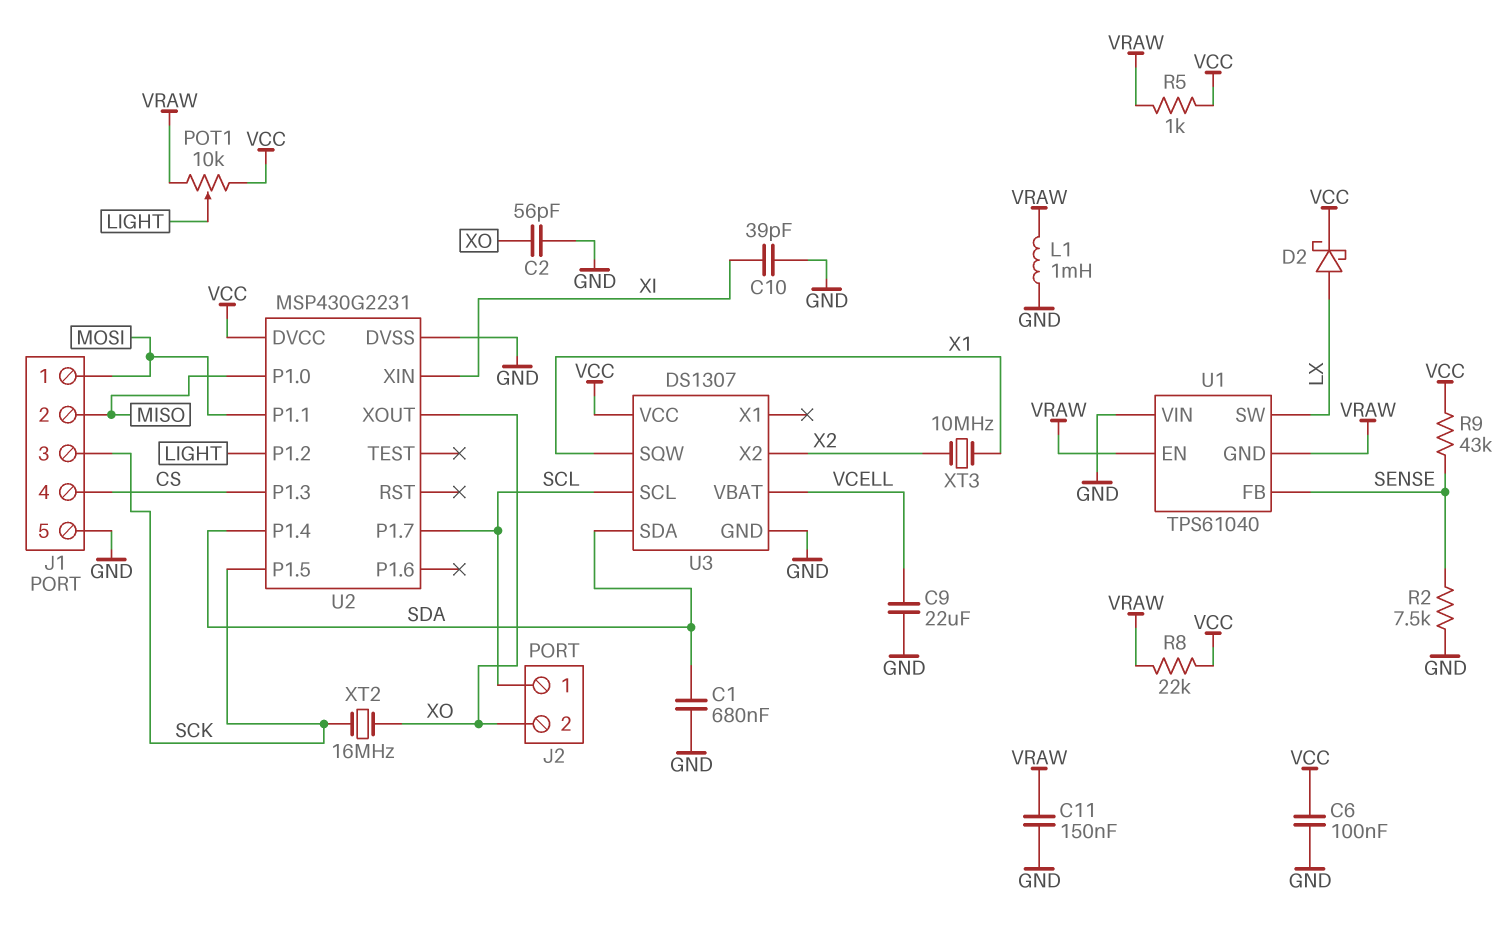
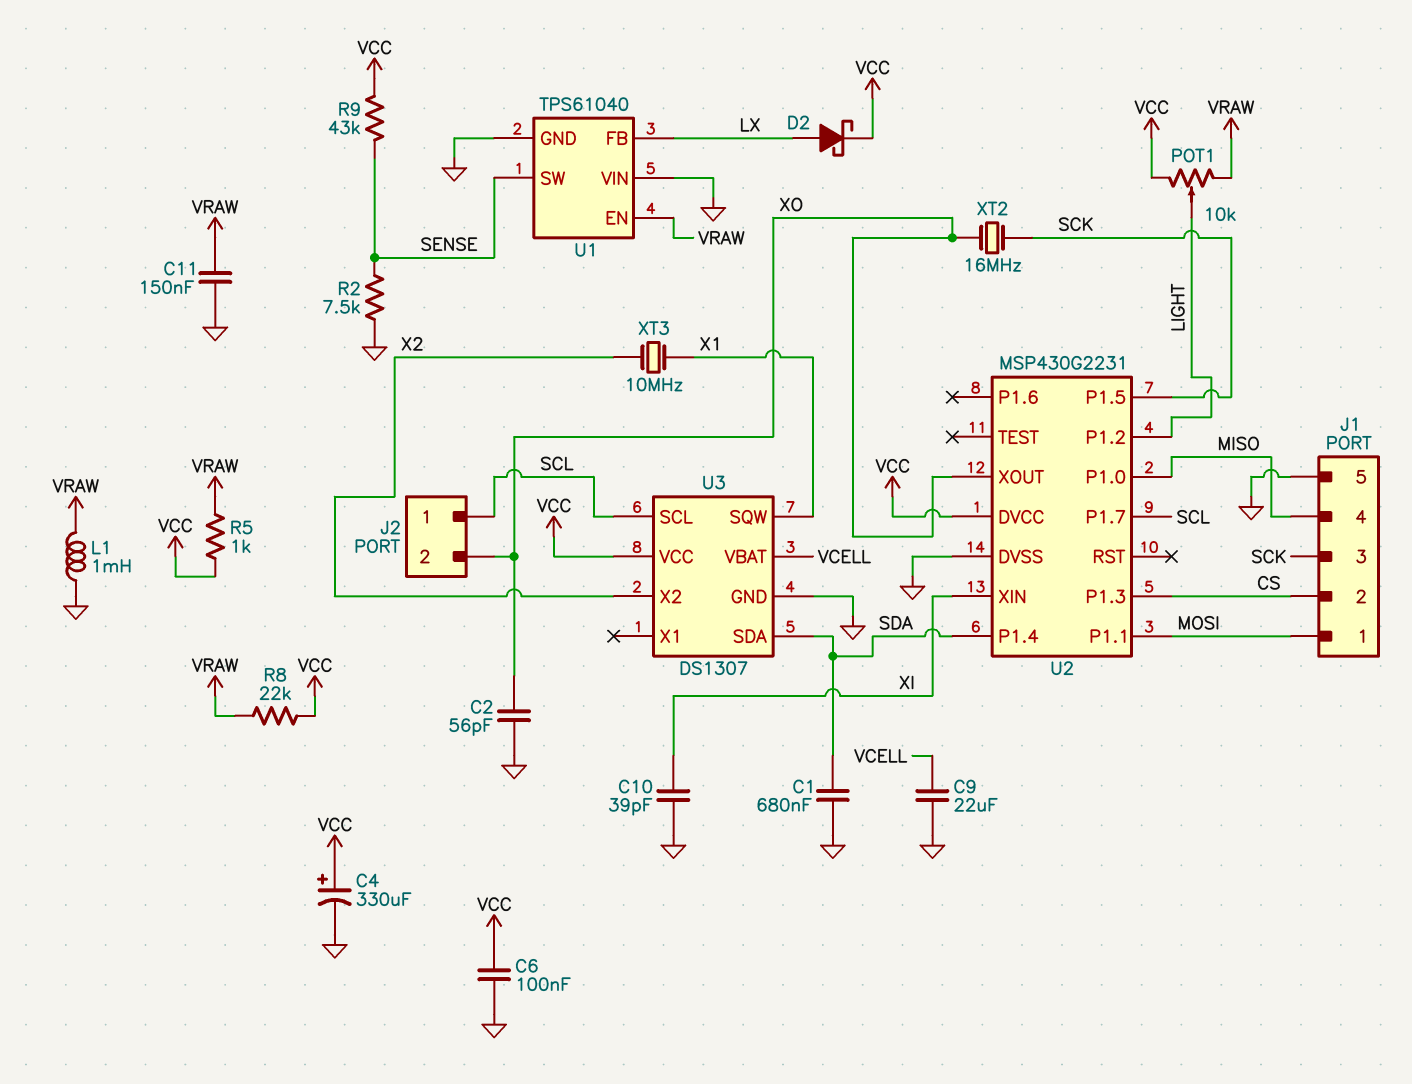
C4: none -> 330uF (plus VCC, minus GND)
J1 pin 2: MISO -> CS
J1 pin 4: CS -> MISO
U1 pin FB: SENSE -> LX
U1 pin GND: VRAW -> GND
U1 pin SW: LX -> SENSE

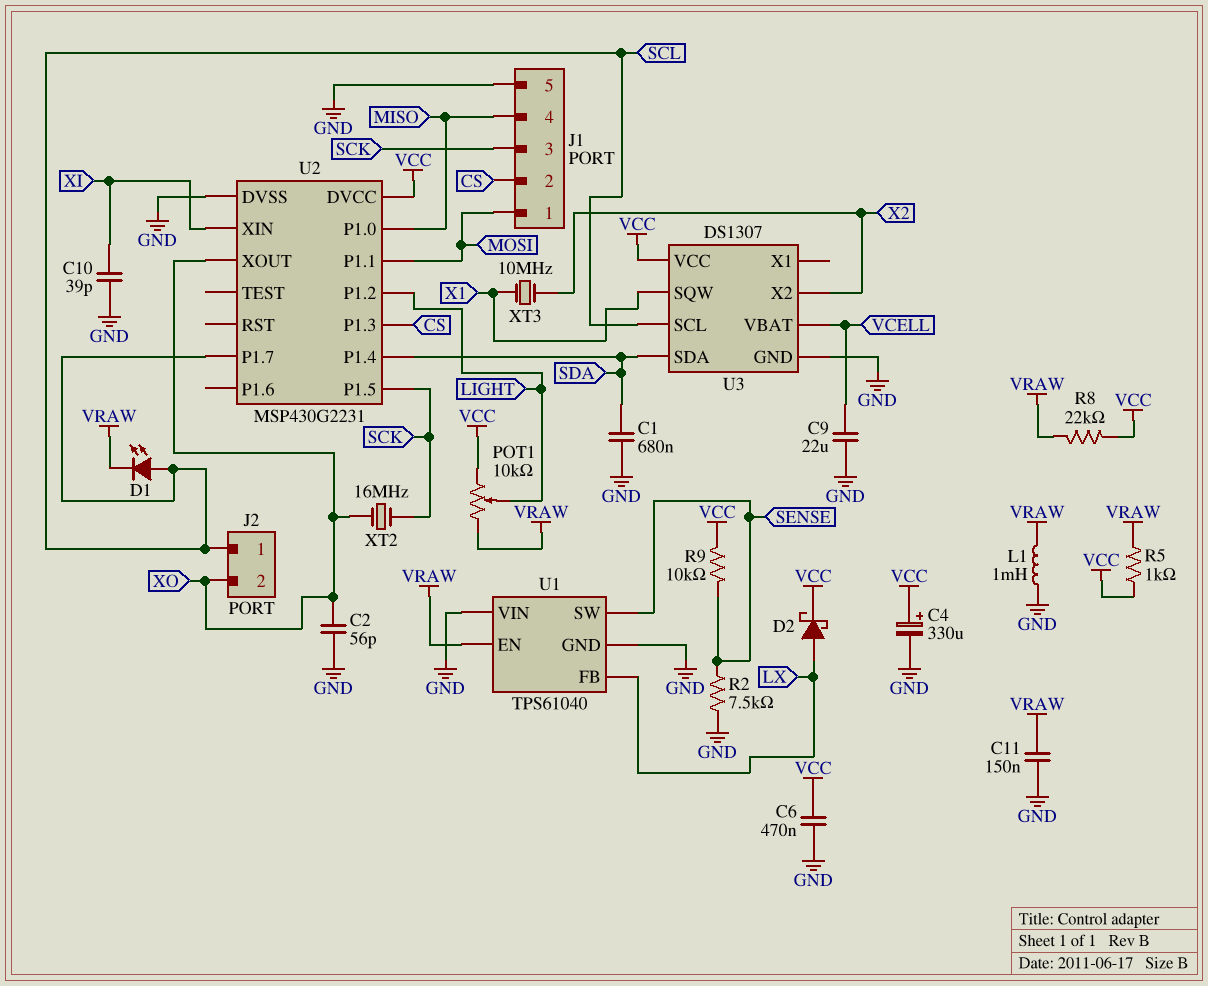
C6: 100nF (GND, VCC) -> 470nF (GND, VCC)
D1: none -> LED (A SCL, K VRAW)
R9: 43k (SENSE, VCC) -> 10k (SENSE, VCC)

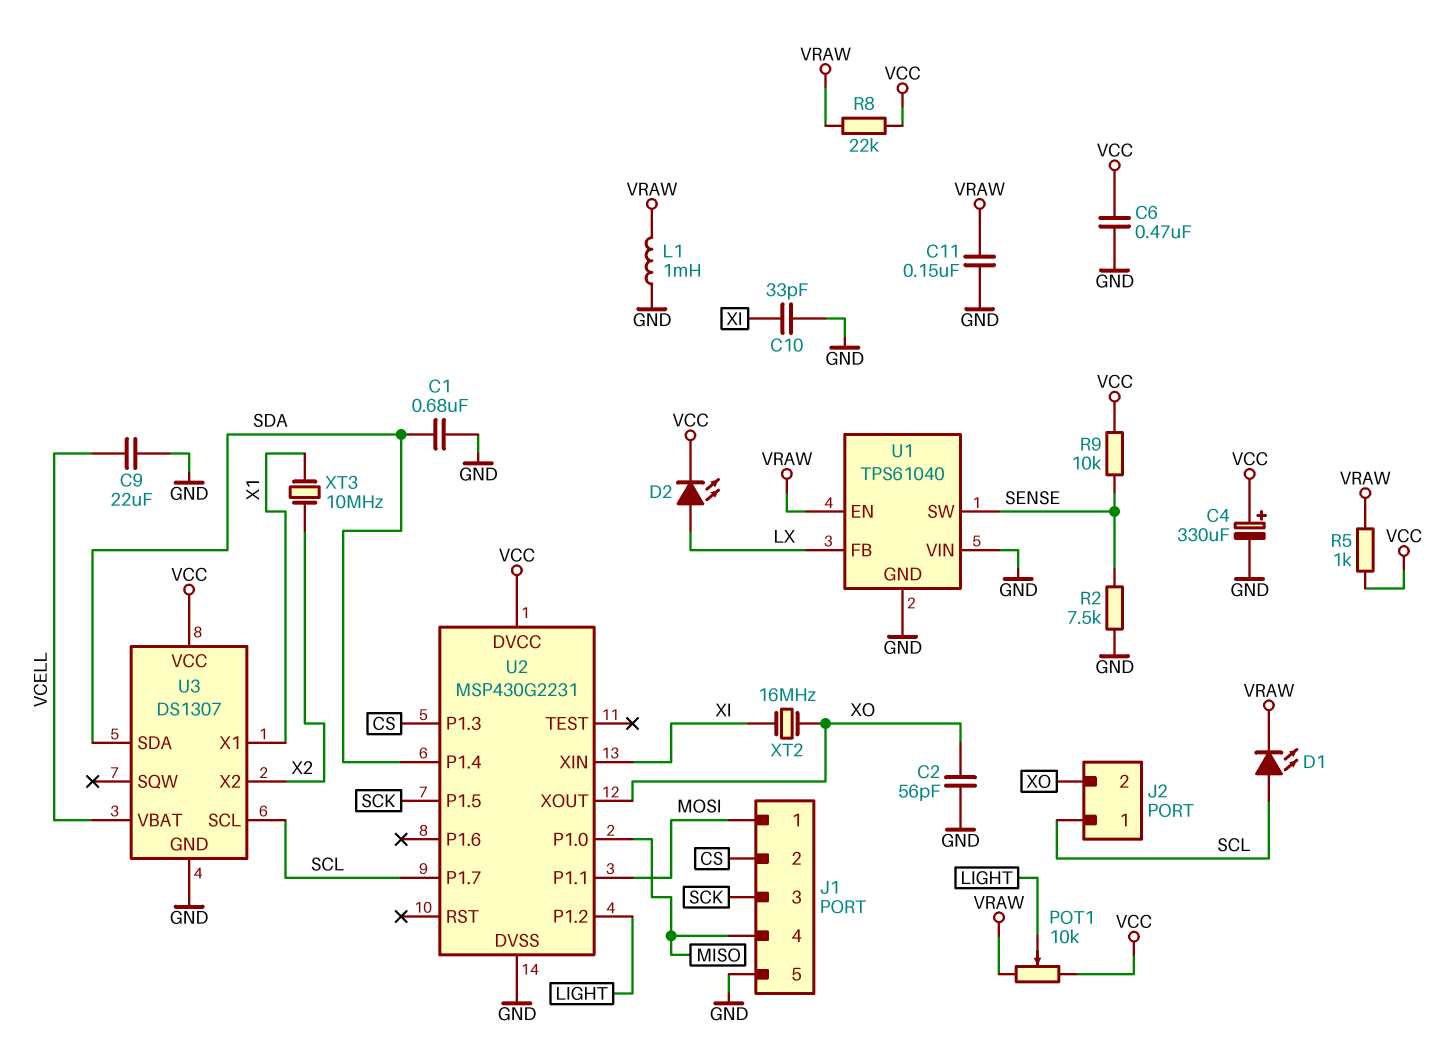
C10: 39pF (GND, XI) -> 33pF (GND, XI)
D2: schottky (A LX, K VCC) -> LED (A LX, K VCC)
U3 pin SQW: X1 -> none
U3 pin X1: none -> X1
XT2: 16MHz (SCK, XO) -> 16MHz (XI, XO)

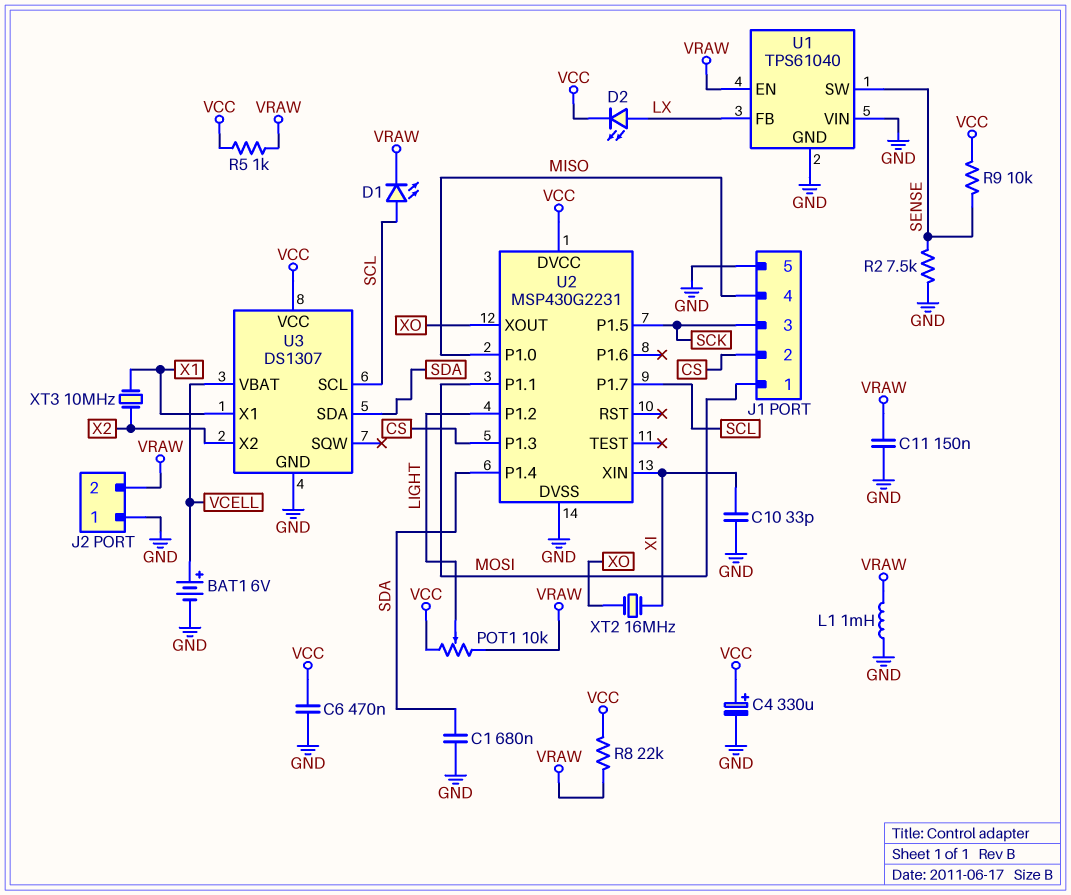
BAT1: none -> 6V (plus VCELL, minus GND)
C2: 56pF (GND, XO) -> none
C9: 22uF (GND, VCELL) -> none
J2 pin 1: SCL -> GND
J2 pin 2: XO -> VRAW

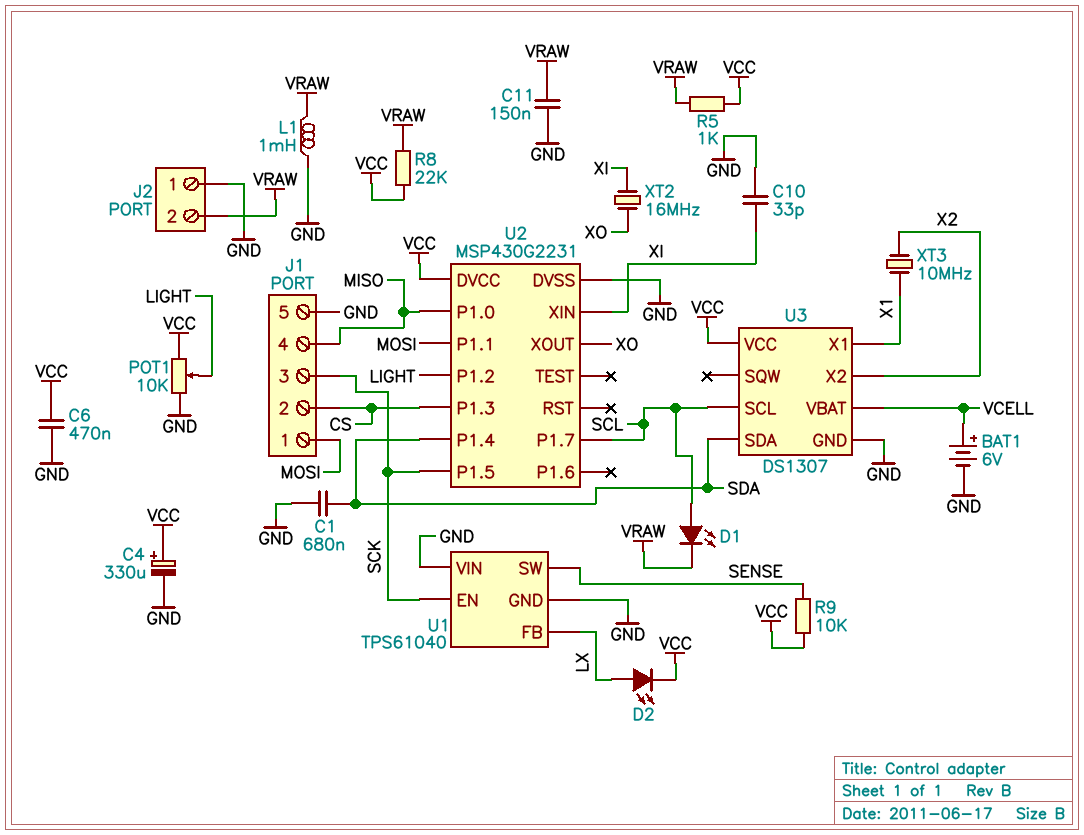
POT1: 10k (VCC, VRAW, wiper LIGHT) -> 10k (GND, VCC, wiper LIGHT)
R2: 7.5k (GND, SENSE) -> none
U1 pin EN: VRAW -> SCK

